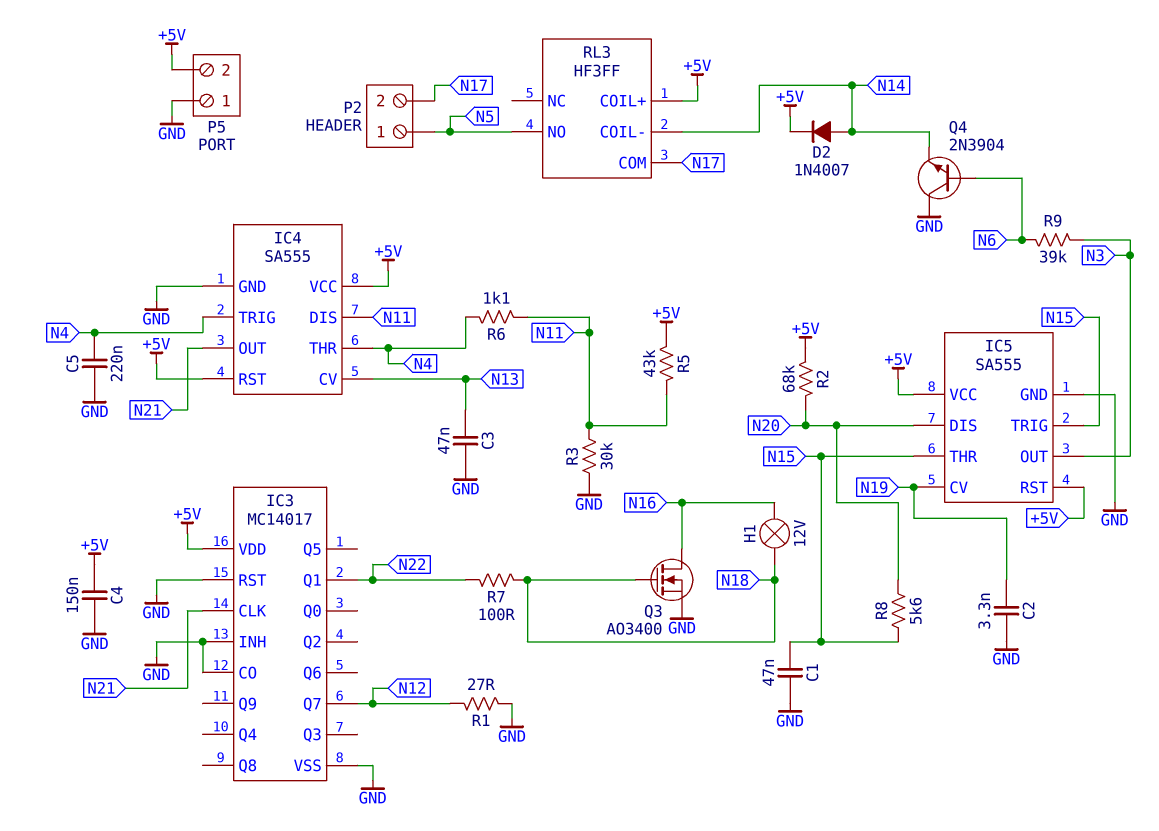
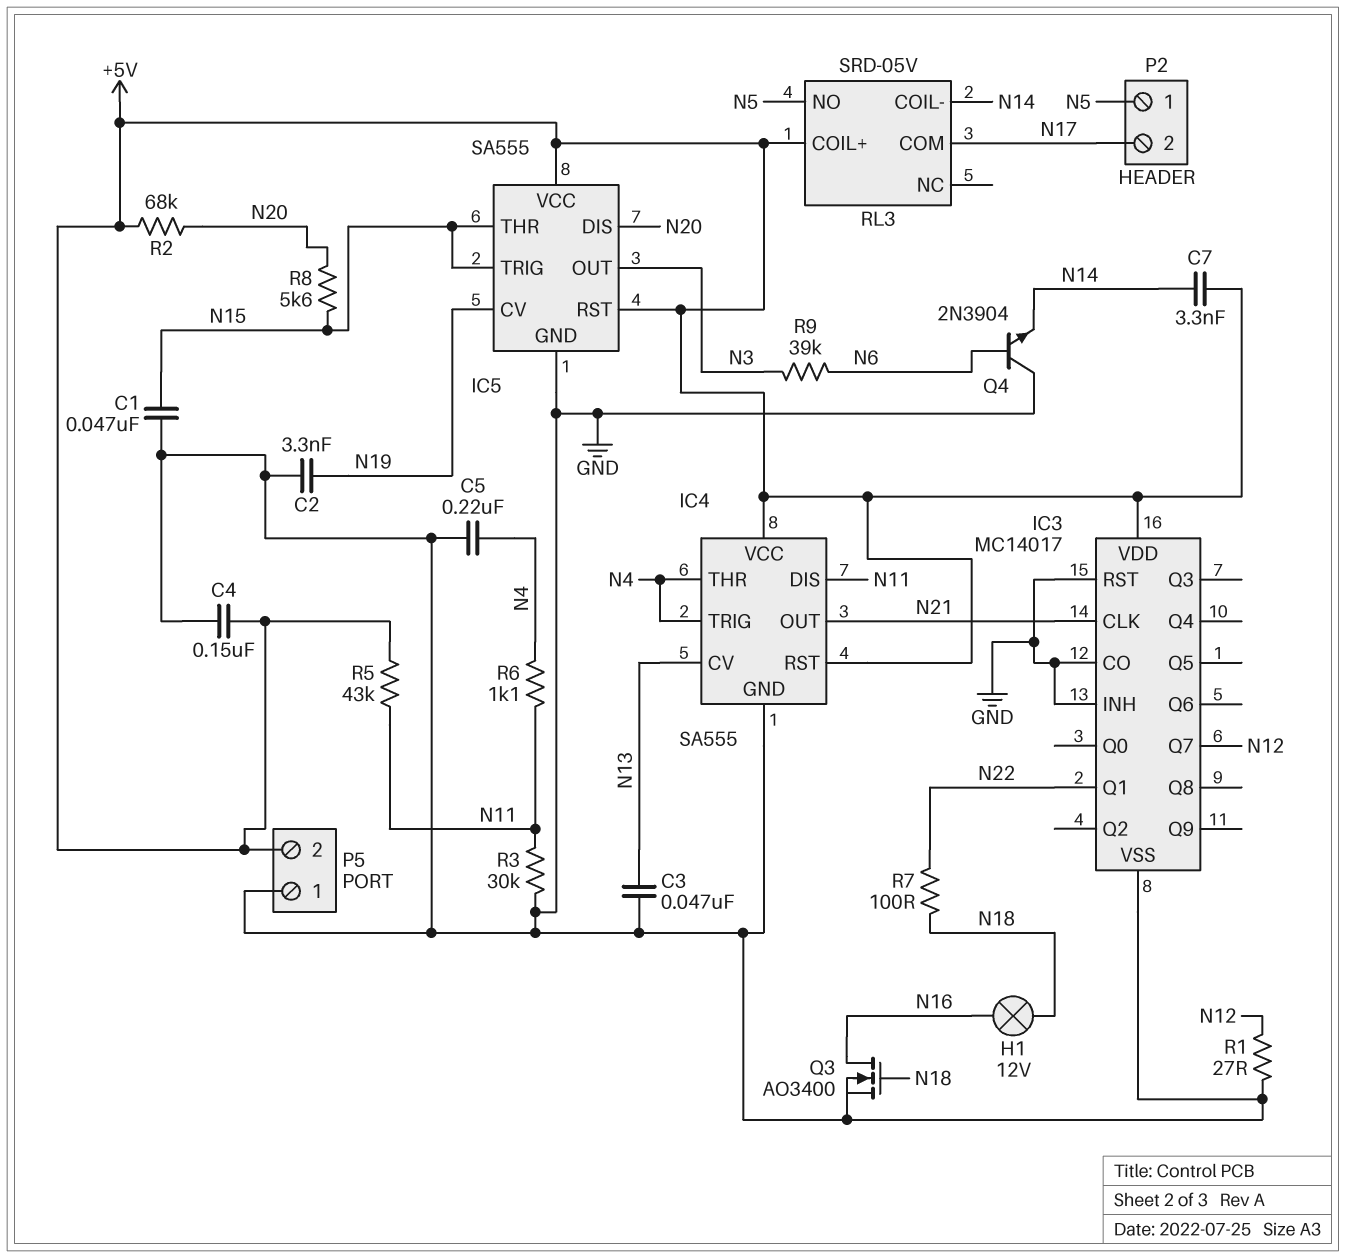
C7: none -> 3.3nF (+5V, N14)
D2: diode 1N4007 (A N14, K +5V) -> none
RL3: HF3FF -> SRD-05V

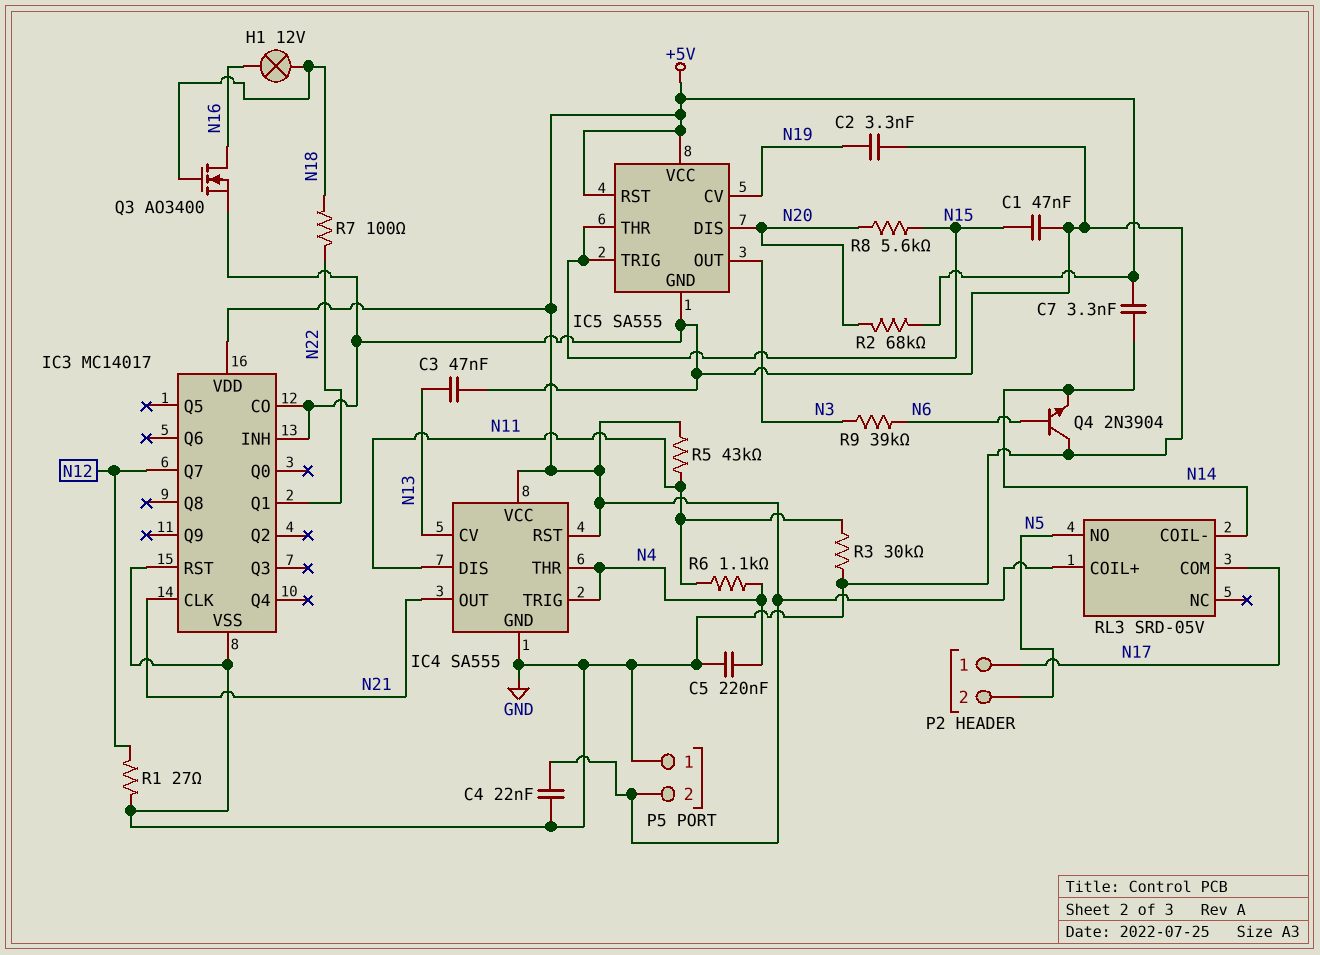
C4: 150nF (+5V, GND) -> 22nF (+5V, GND)
P2 pin 1: N5 -> N17
P2 pin 2: N17 -> N5

